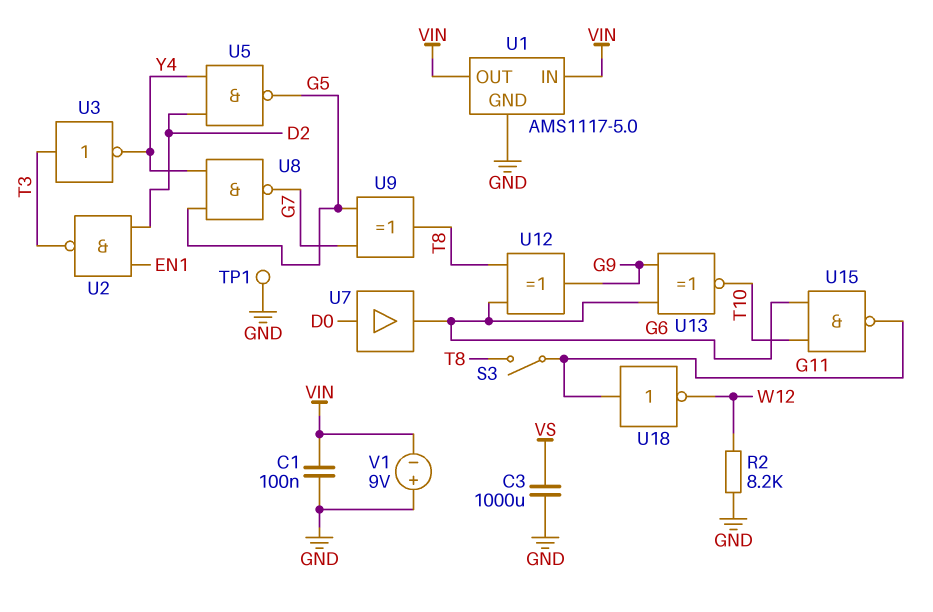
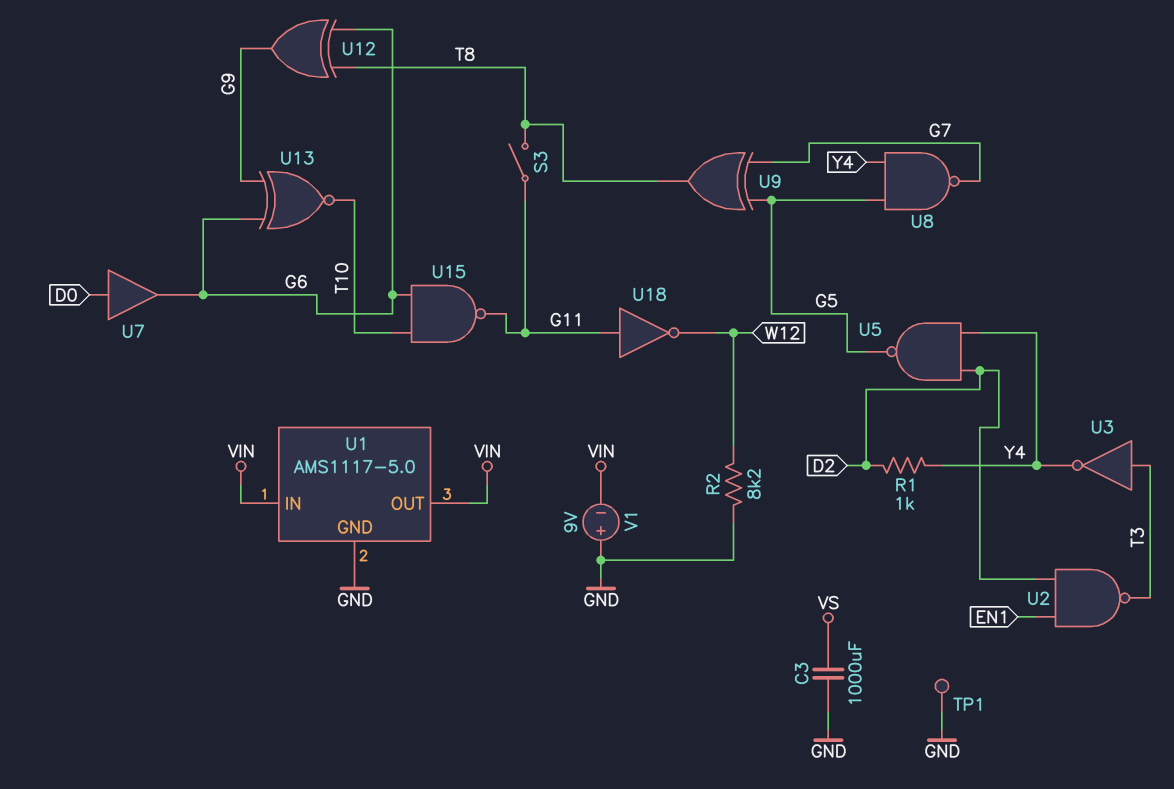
C1: 100nF (GND, VIN) -> none
R1: none -> 1k (D2, Y4)

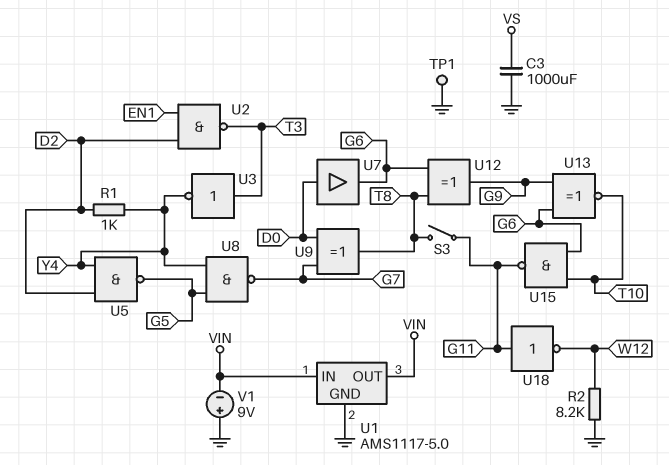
U9: XOR (in G5, in G7, out T8) -> XOR (in D0, in G7, out T8)

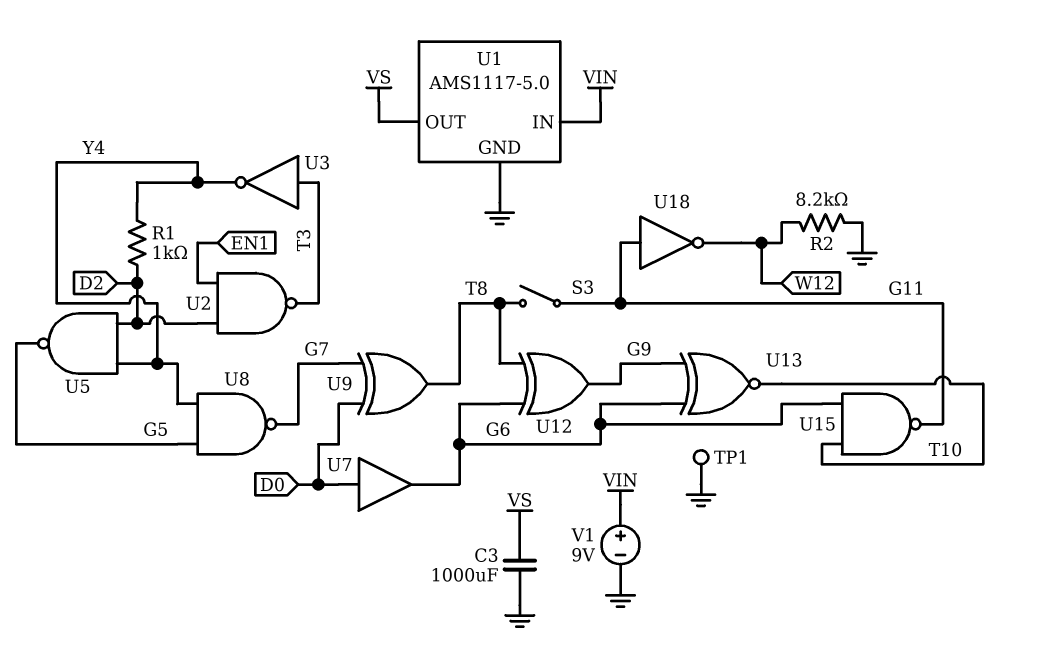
U1 pin OUT: VIN -> VS
V1: 9V (plus GND, minus VIN) -> 9V (plus VIN, minus GND)

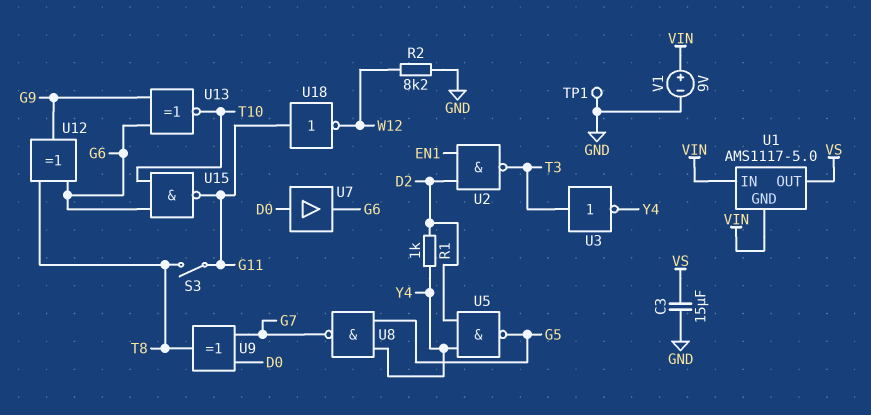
C3: 1000uF (GND, VS) -> 15uF (GND, VS)
U1 pin GND: GND -> VIN

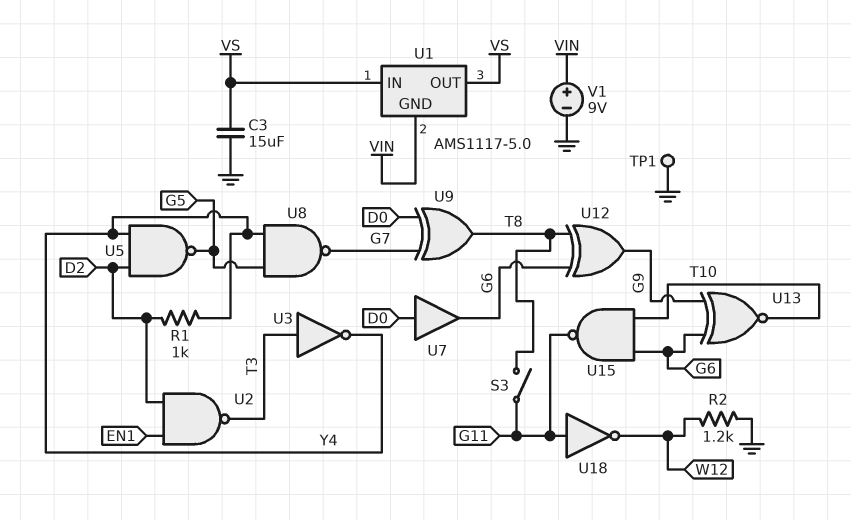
R2: 8.2k (GND, W12) -> 1.2k (GND, W12)
U1 pin IN: VIN -> VS

